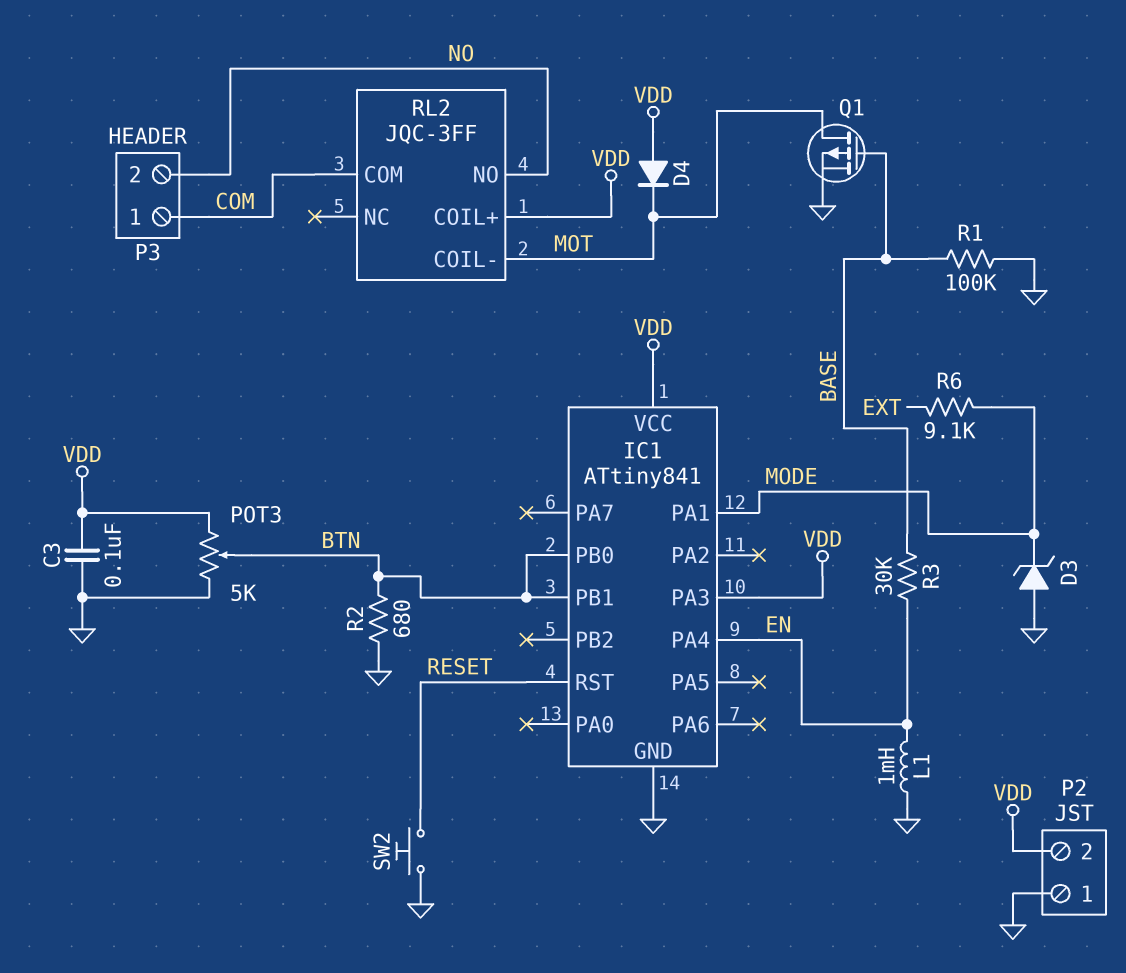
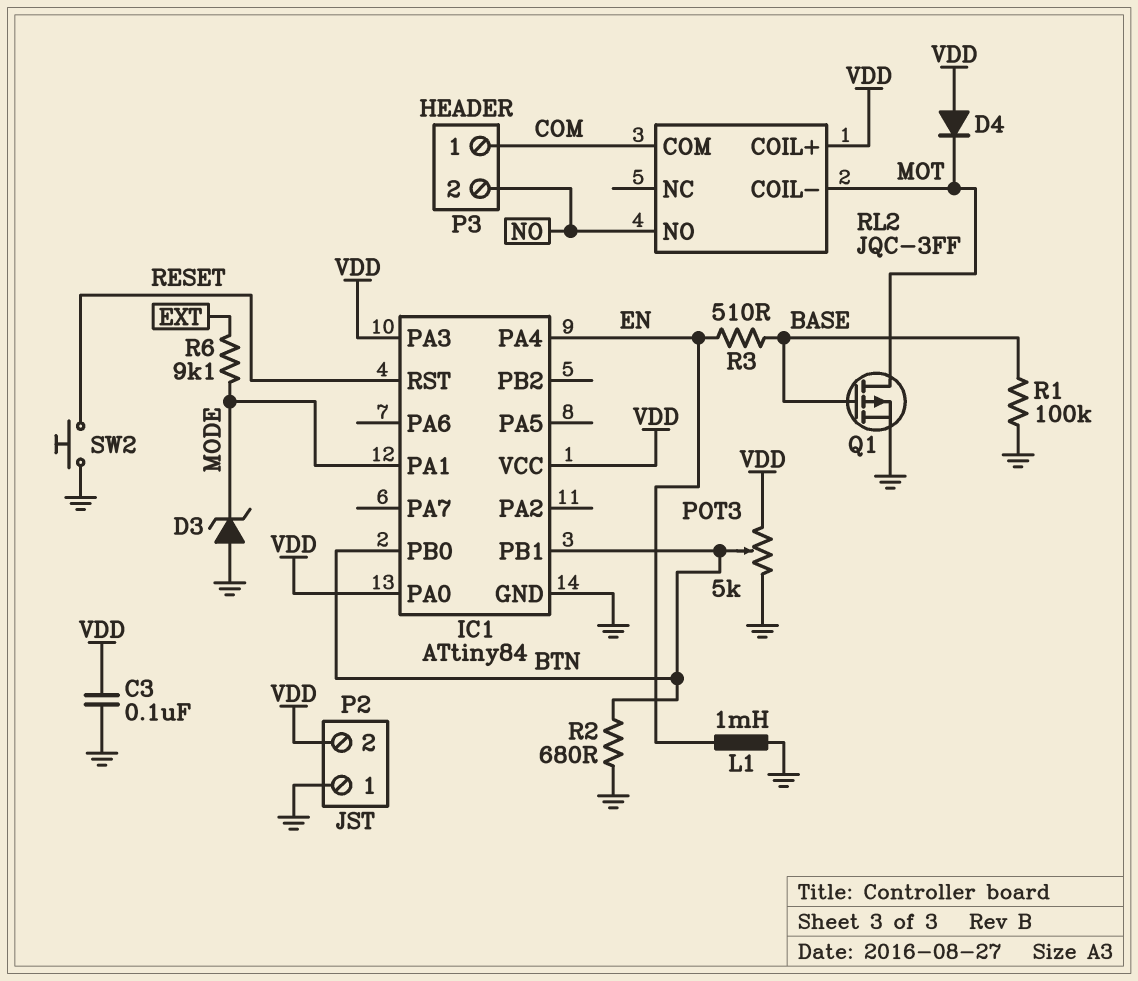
IC1: ATtiny841 -> ATtiny84
IC1 pin PA0: none -> VDD
R3: 30k (BASE, EN) -> 510 (BASE, EN)

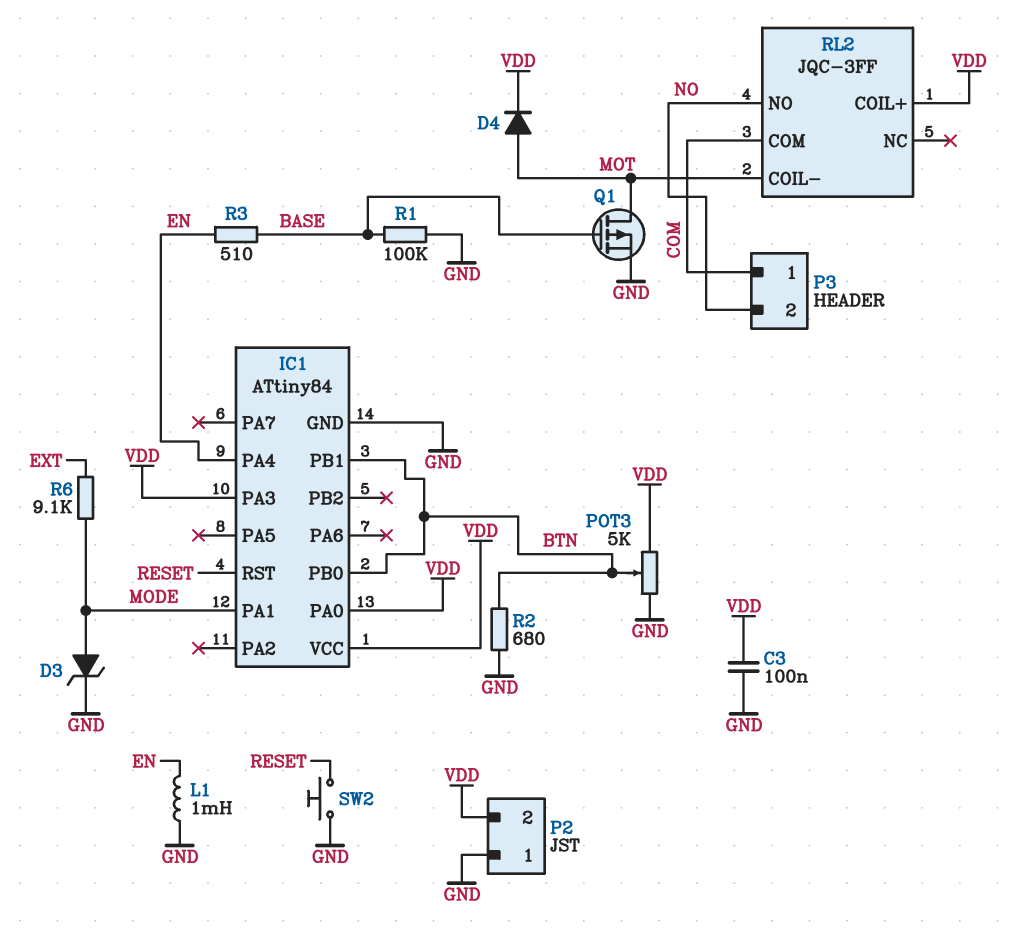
D3: zener (A GND, K MODE) -> zener (A MODE, K GND)
D4: diode (A VDD, K MOT) -> diode (A MOT, K VDD)

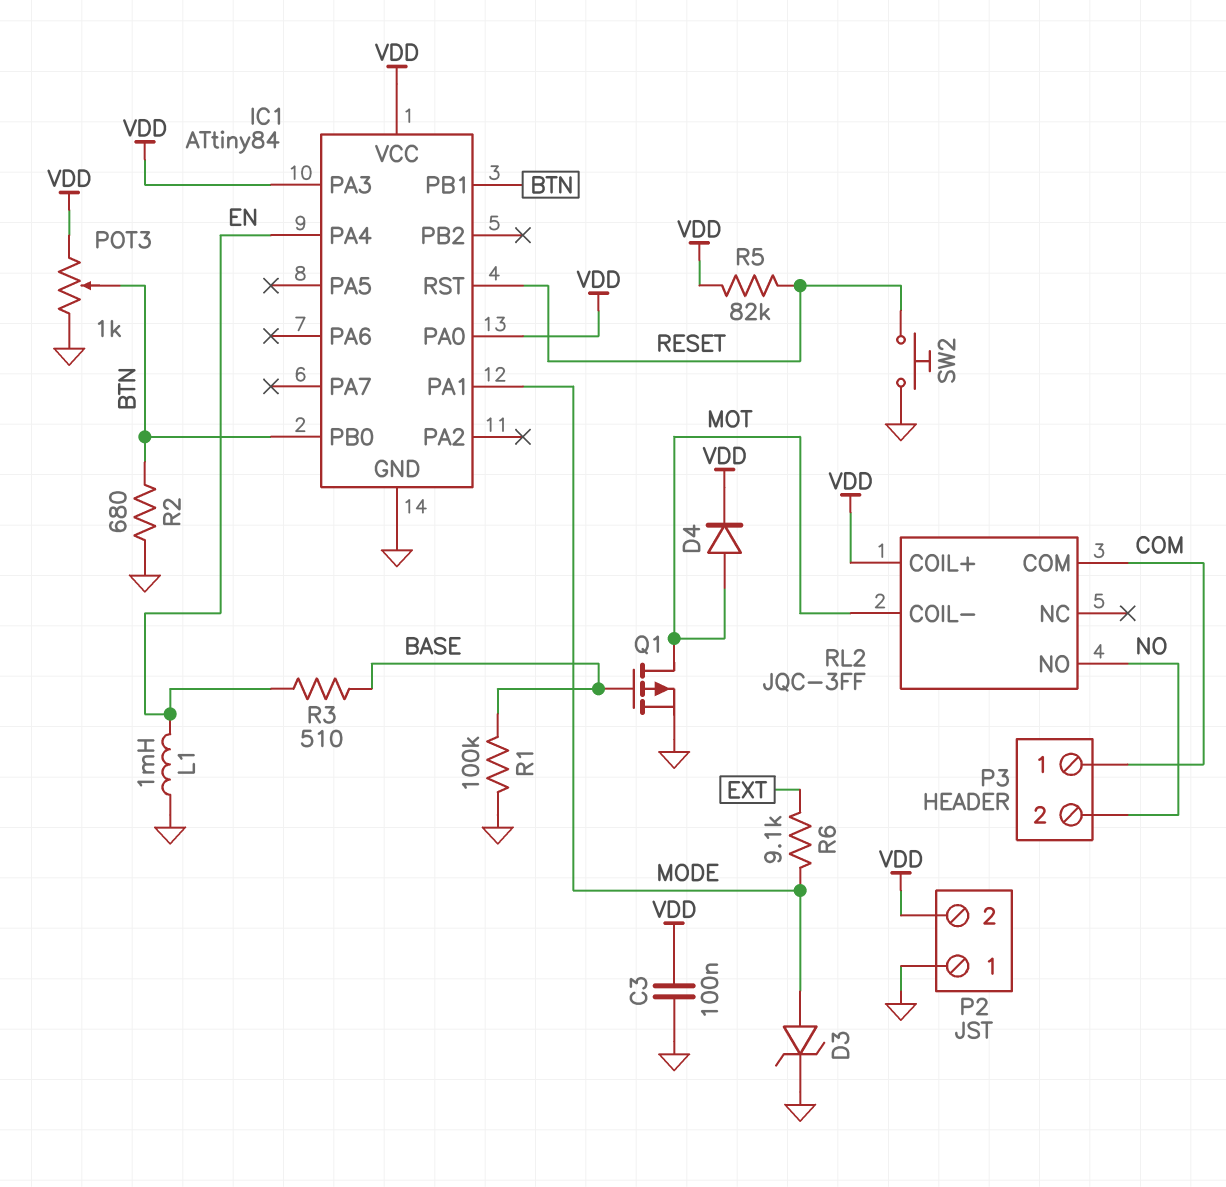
POT3: 5k (GND, VDD, wiper BTN) -> 1k (GND, VDD, wiper BTN)
R5: none -> 82k (RESET, VDD)

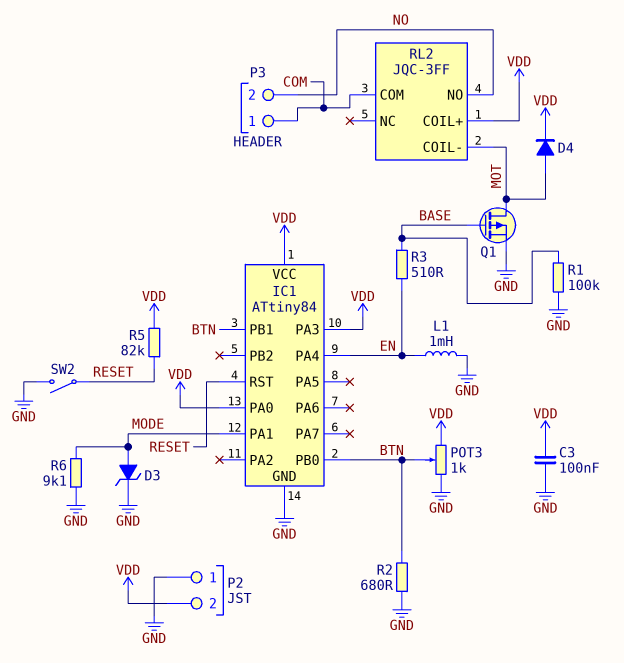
R6: 9.1k (EXT, MODE) -> 9.1k (GND, MODE)
SW2: button (GND, RESET) -> switch (GND, RESET)

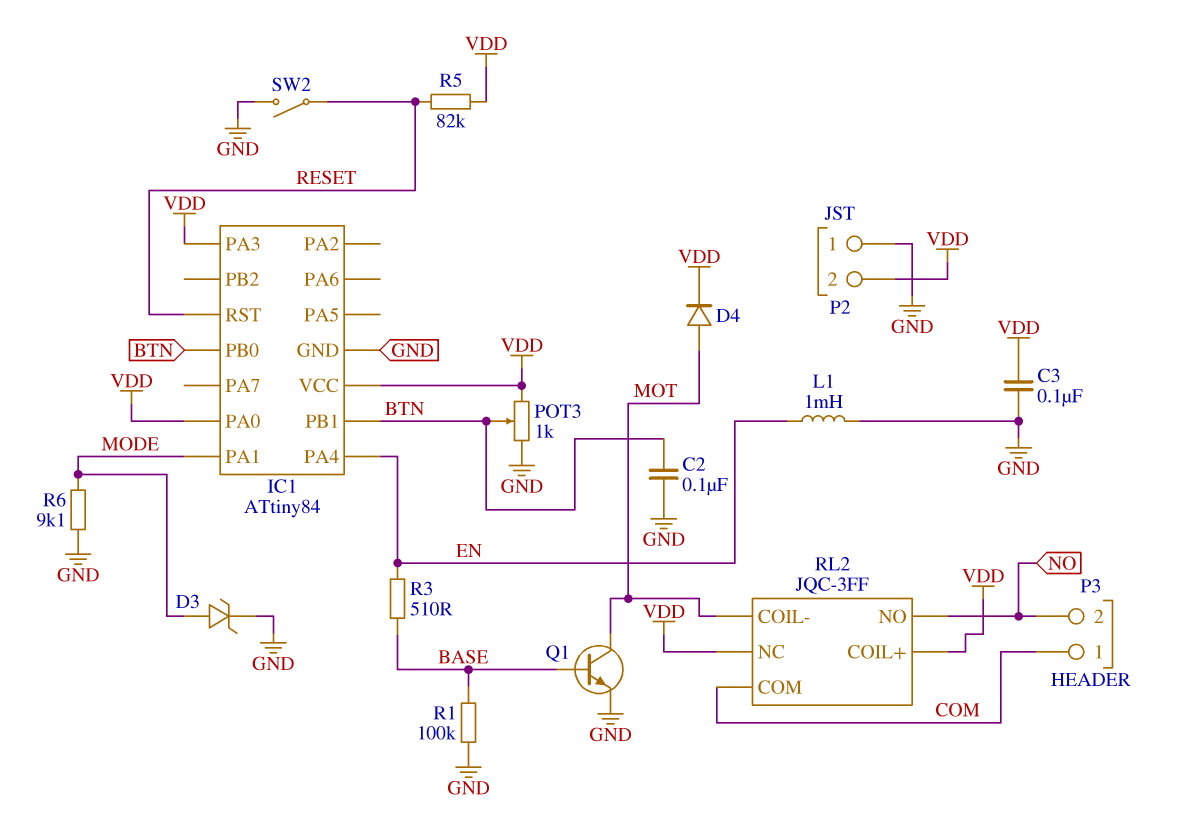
C2: none -> 100nF (BTN, GND)
Q1: PMOS (G BASE, D MOT, S GND) -> NPN (B BASE, C MOT, E GND)
R2: 680 (BTN, GND) -> none
RL2 pin NC: none -> VDD

